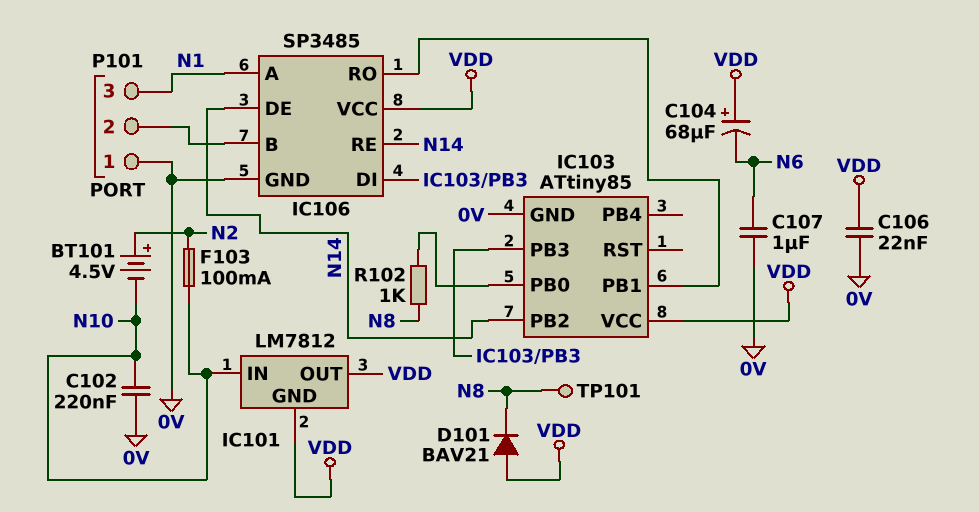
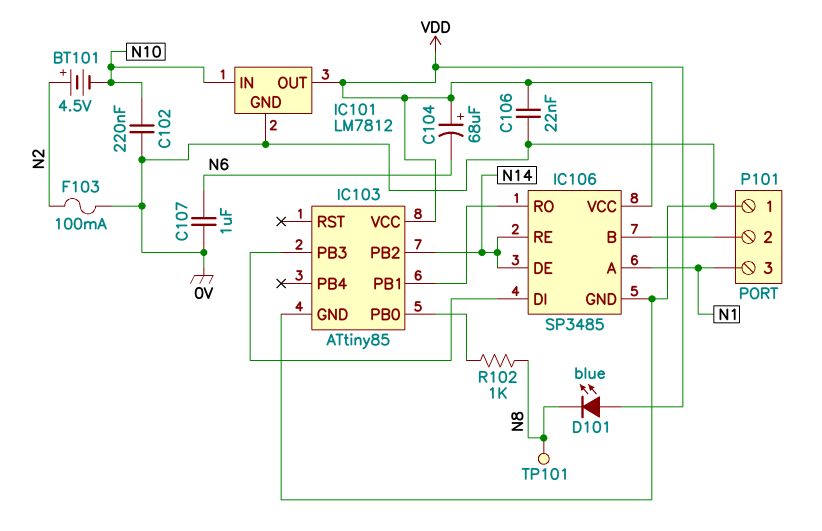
D101: diode BAV21 (A VDD, K N8) -> LED blue (A VDD, K N8)
F103: 100mA (N2, N10) -> 100mA (0V, N2)
IC101 pin GND: VDD -> 0V

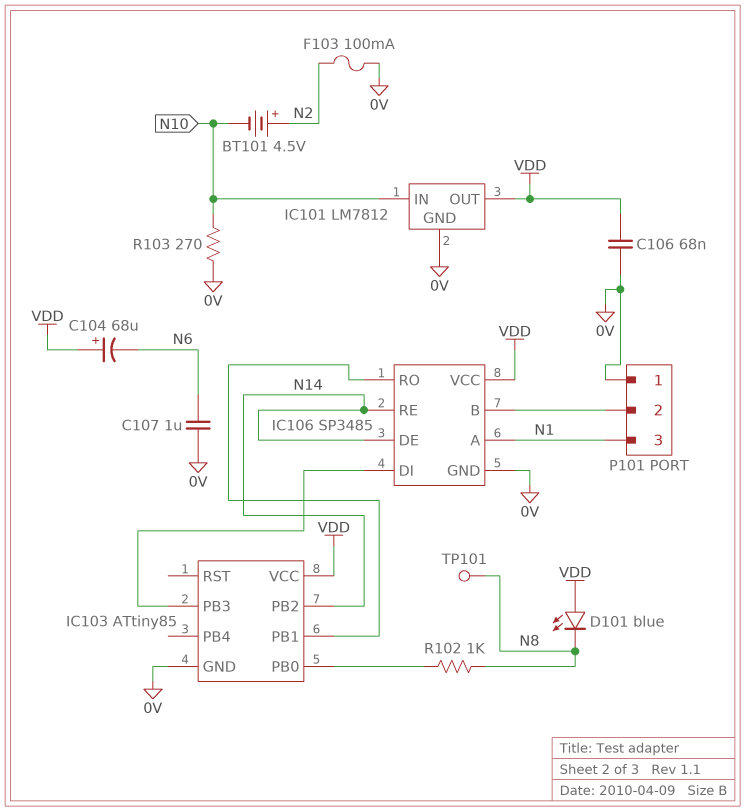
C102: 220nF (0V, N10) -> none
C106: 22nF (0V, VDD) -> 68nF (0V, VDD)
R103: none -> 270 (0V, N10)

